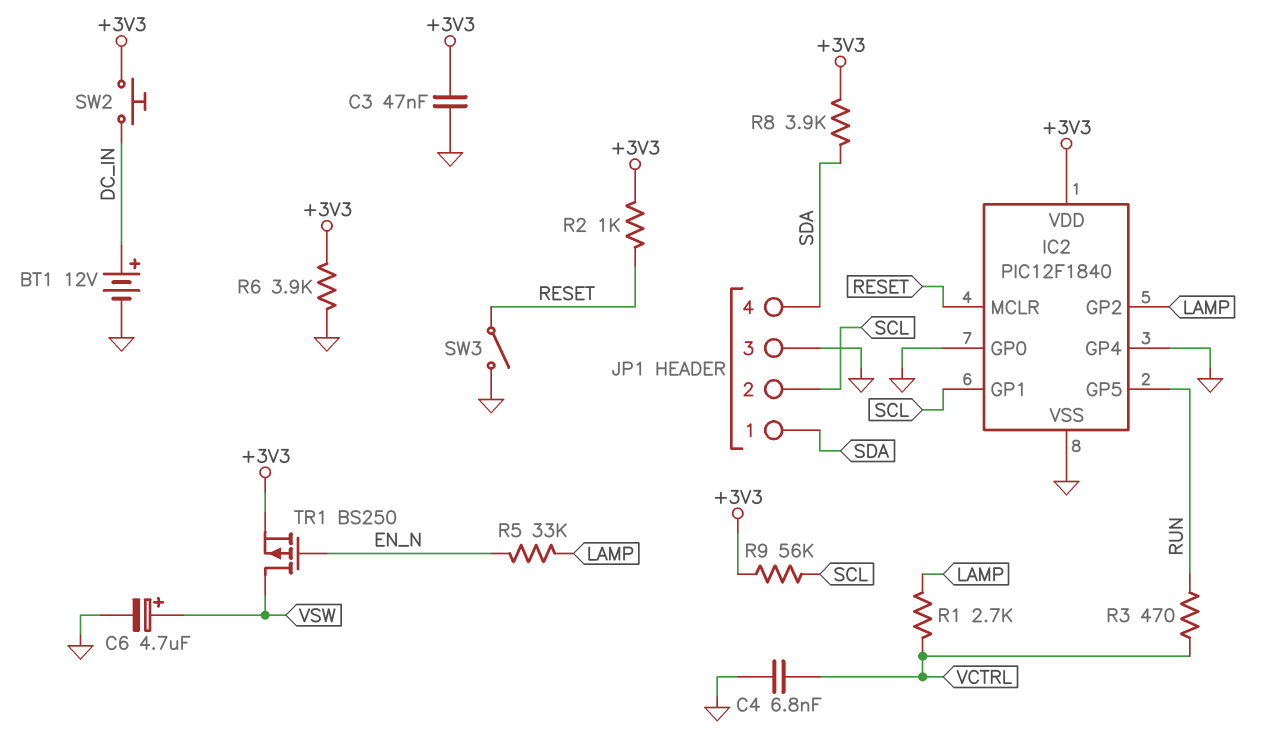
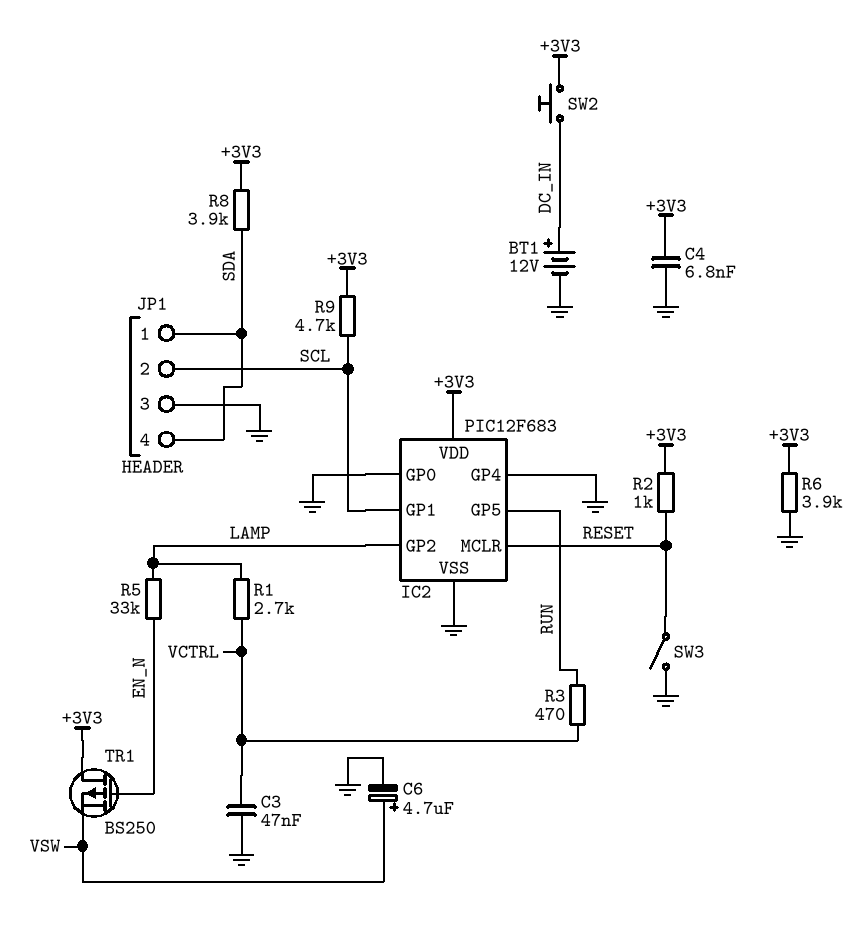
C3: 47nF (+3V3, GND) -> 47nF (GND, VCTRL)
C4: 6.8nF (GND, VCTRL) -> 6.8nF (+3V3, GND)
IC2: PIC12F1840 -> PIC12F683
R9: 56k (+3V3, SCL) -> 4.7k (+3V3, SCL)
TR1: PMOS BS250 (G EN_N, D VSW, S +3V3) -> PMOS BS250 (G EN_N, D +3V3, S VSW)

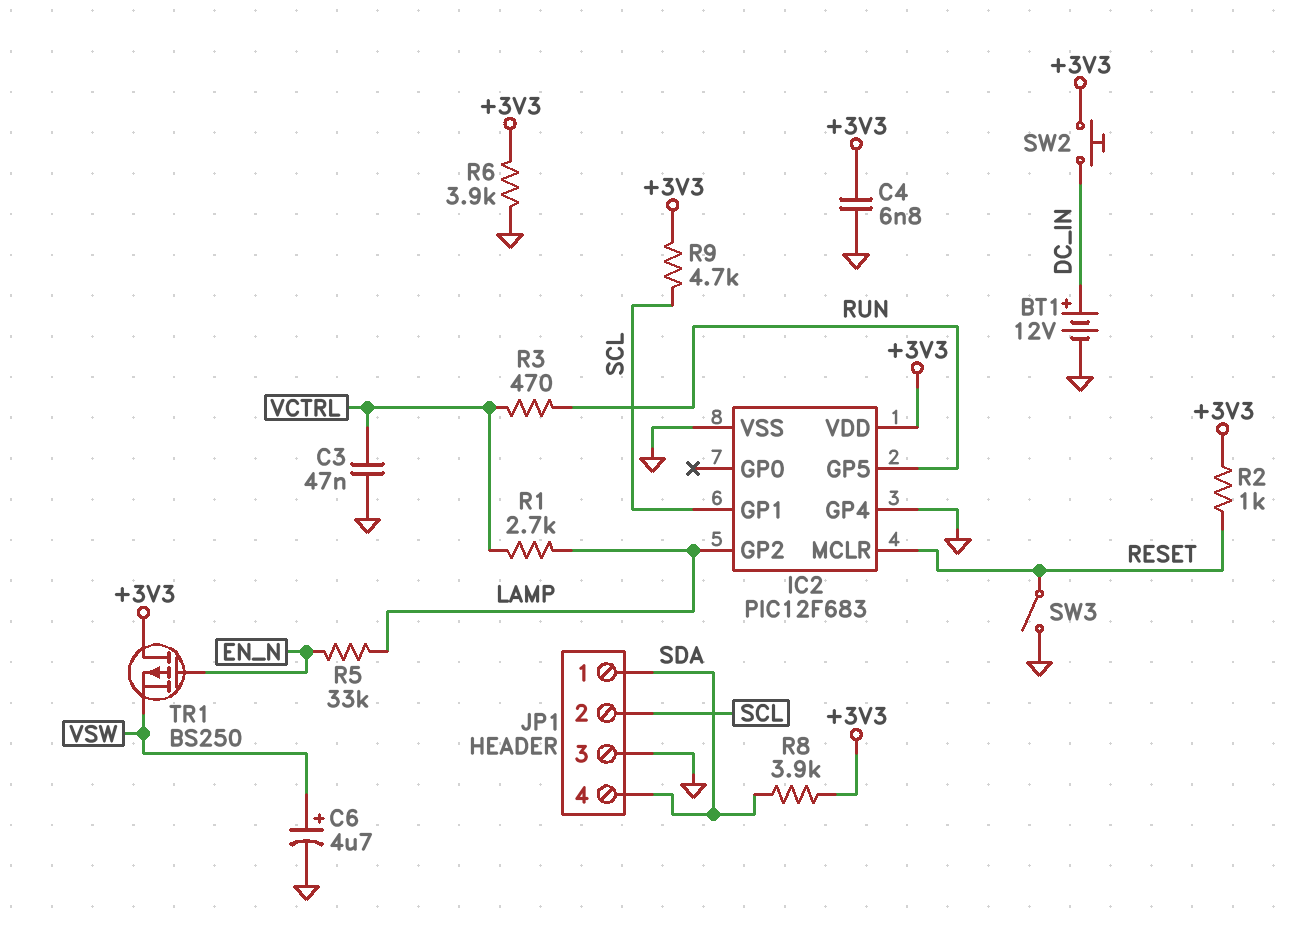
IC2 pin GP0: GND -> none

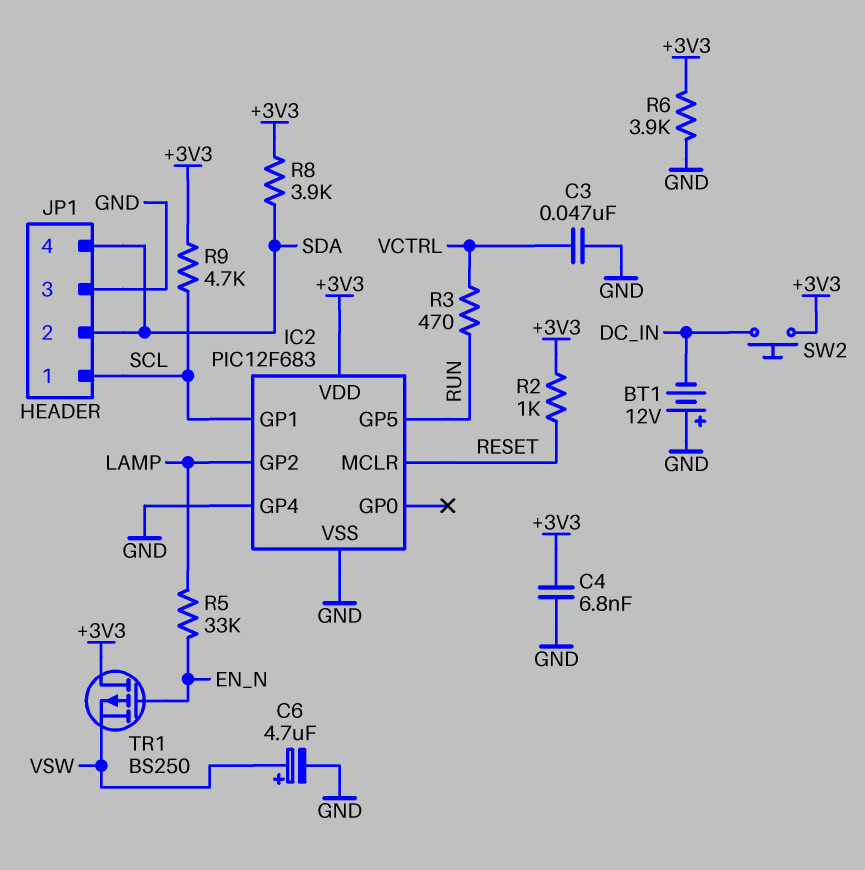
BT1: 12V (plus DC_IN, minus GND) -> 12V (plus GND, minus DC_IN)
JP1 pin 1: SDA -> SCL
JP1 pin 2: SCL -> SDA
R1: 2.7k (LAMP, VCTRL) -> none
SW3: switch (GND, RESET) -> none

